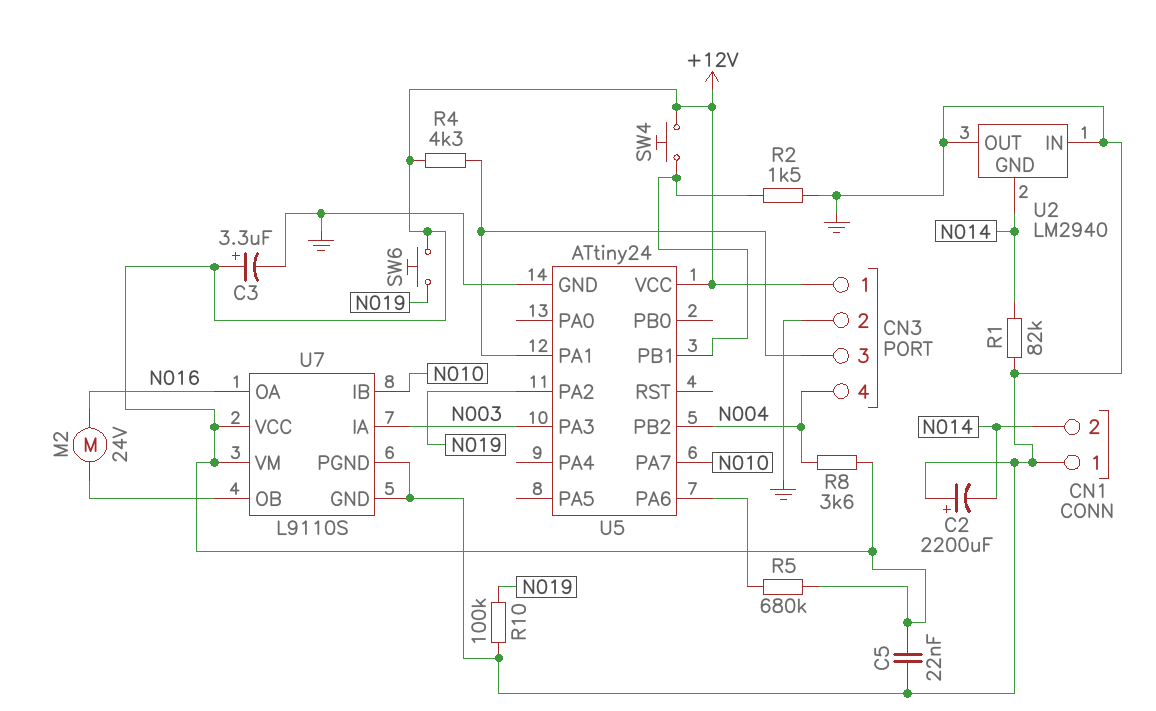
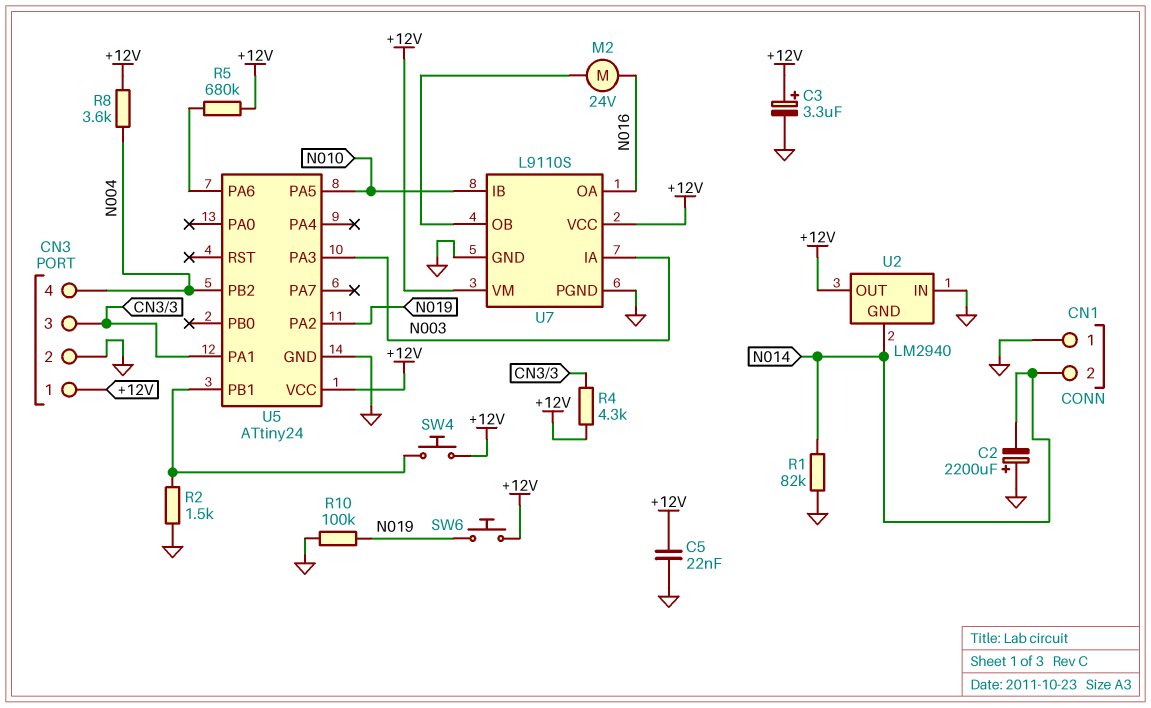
U2 pin OUT: GND -> +12V
U5 pin PA5: none -> N010
U5 pin PA7: N010 -> none

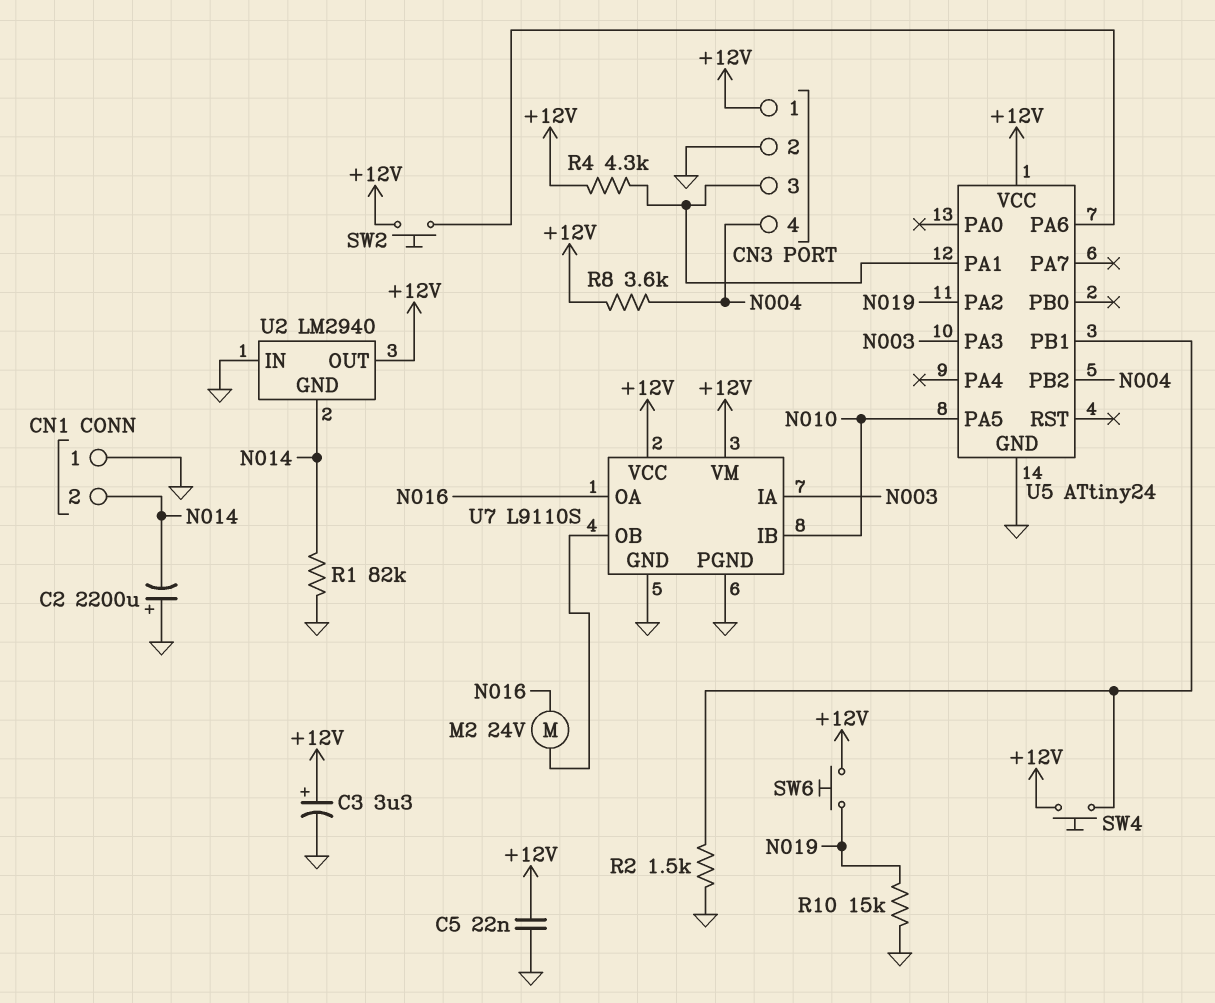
R5: 680k (+12V, U5/PA6) -> none
R10: 100k (GND, N019) -> 15k (GND, N019)
SW2: none -> button (+12V, U5/PA6)

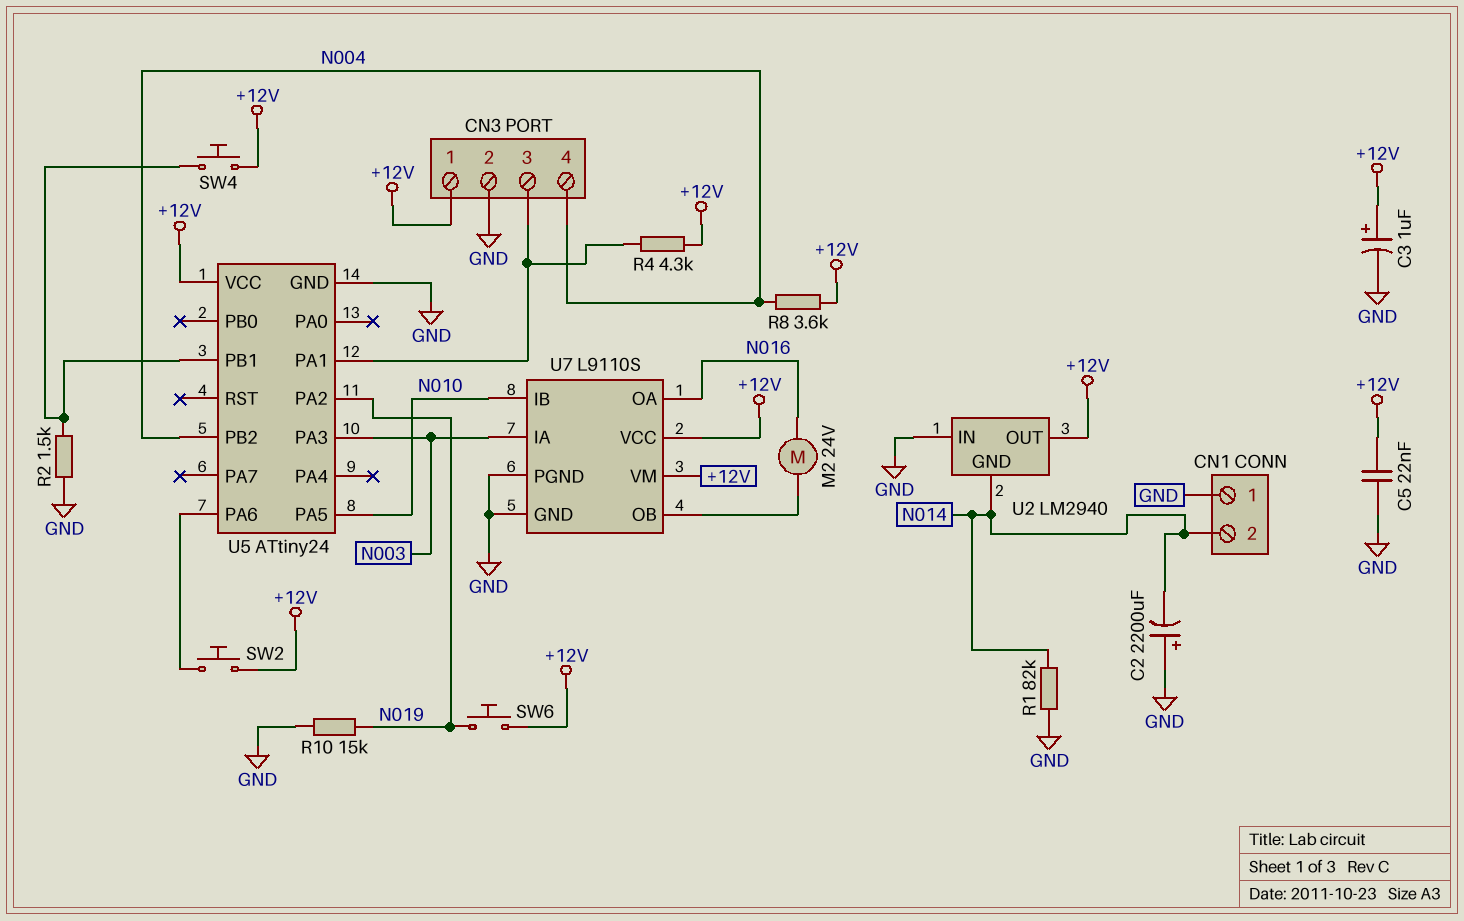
C3: 3.3uF (plus +12V, minus GND) -> 1uF (plus +12V, minus GND)

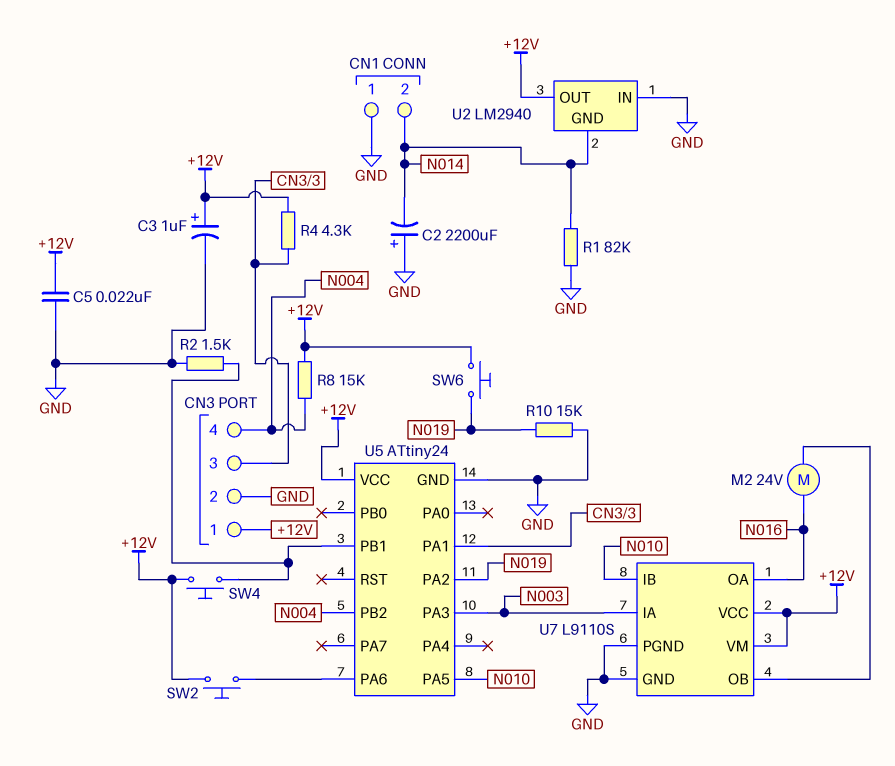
R8: 3.6k (+12V, N004) -> 15k (+12V, N004)

